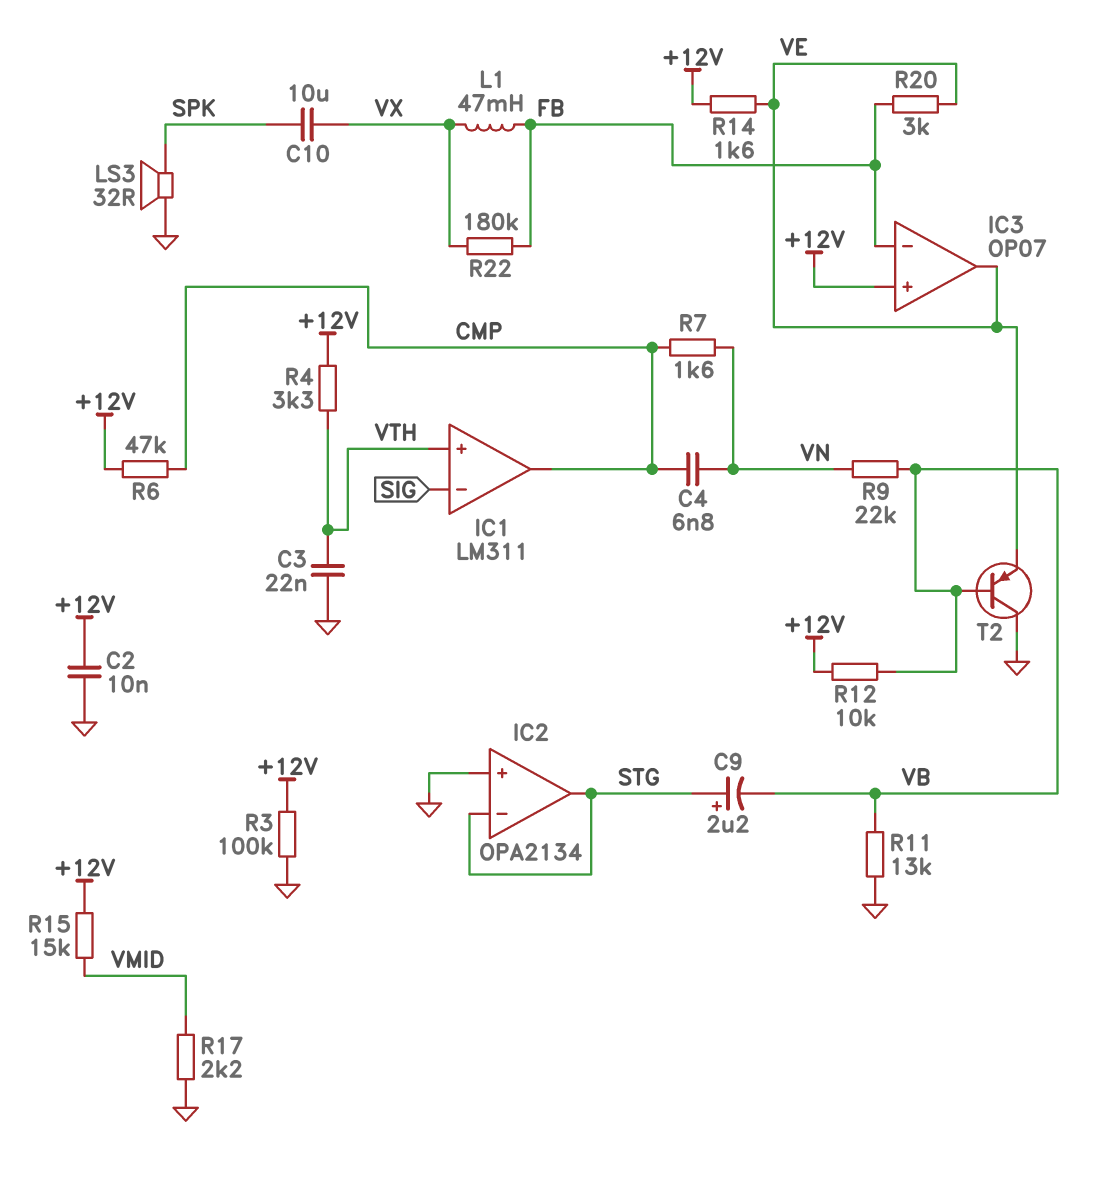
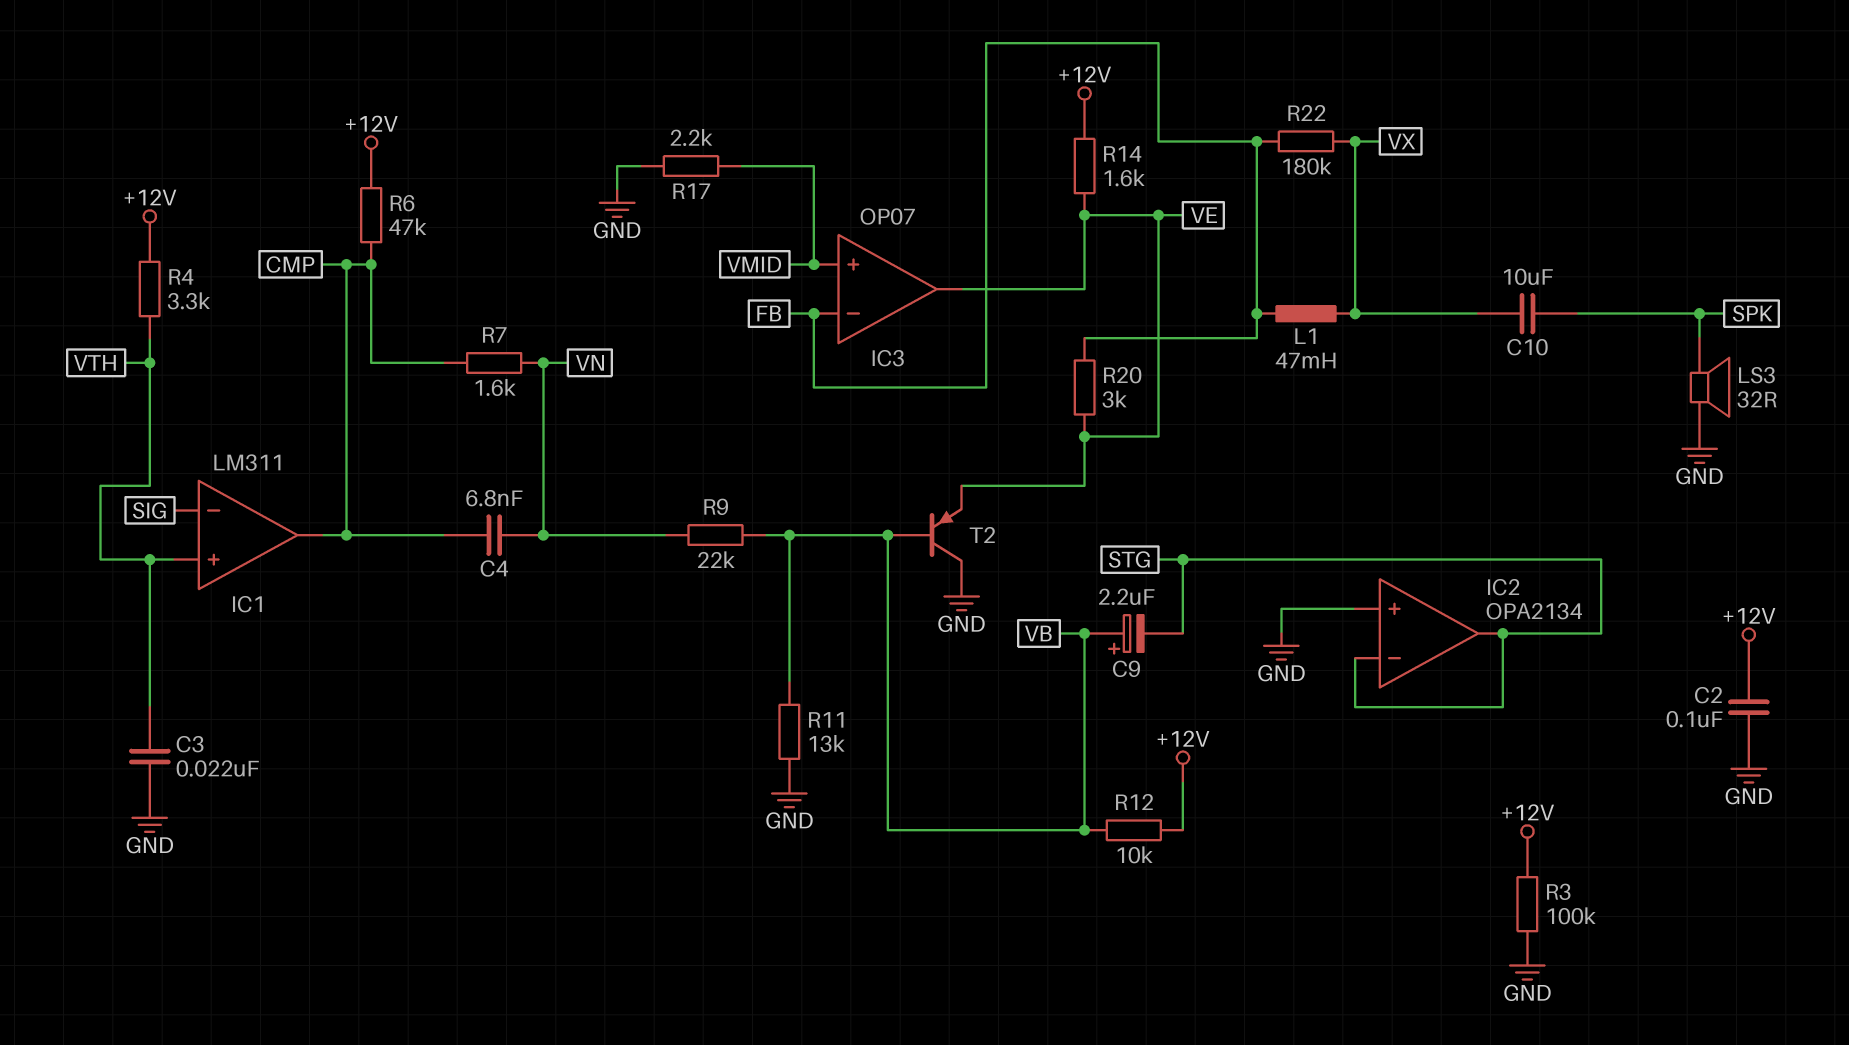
C2: 10nF (+12V, GND) -> 100nF (+12V, GND)
C9: 2.2uF (plus STG, minus VB) -> 2.2uF (plus VB, minus STG)
IC3 pin in+: +12V -> VMID
R15: 15k (+12V, VMID) -> none

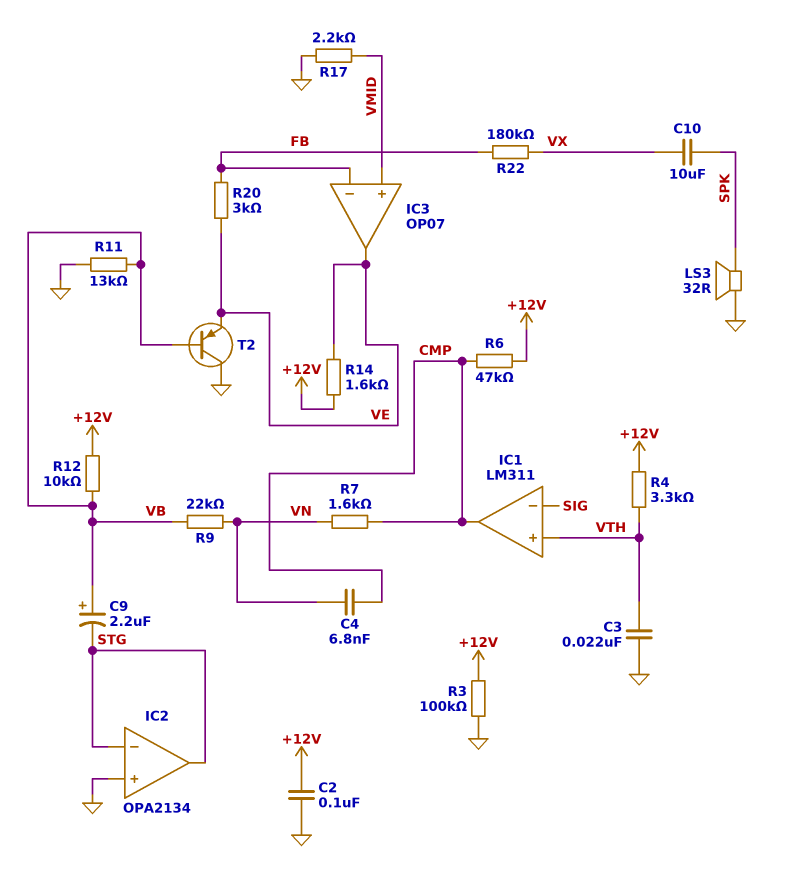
L1: 47mH (FB, VX) -> none

